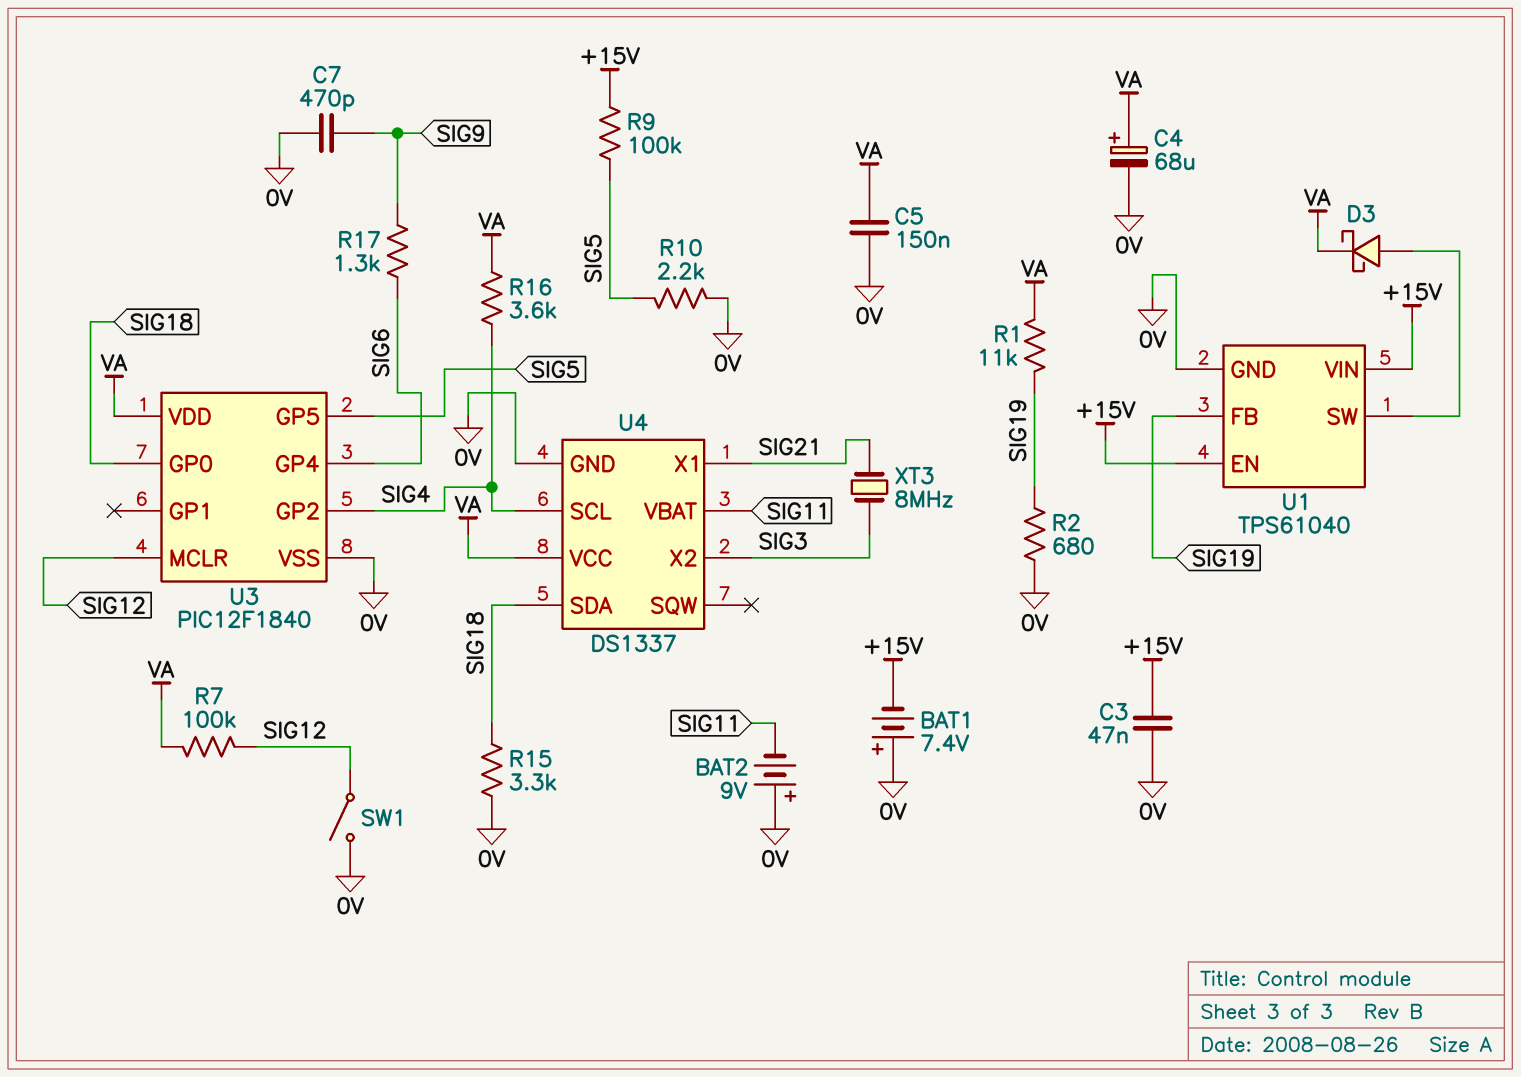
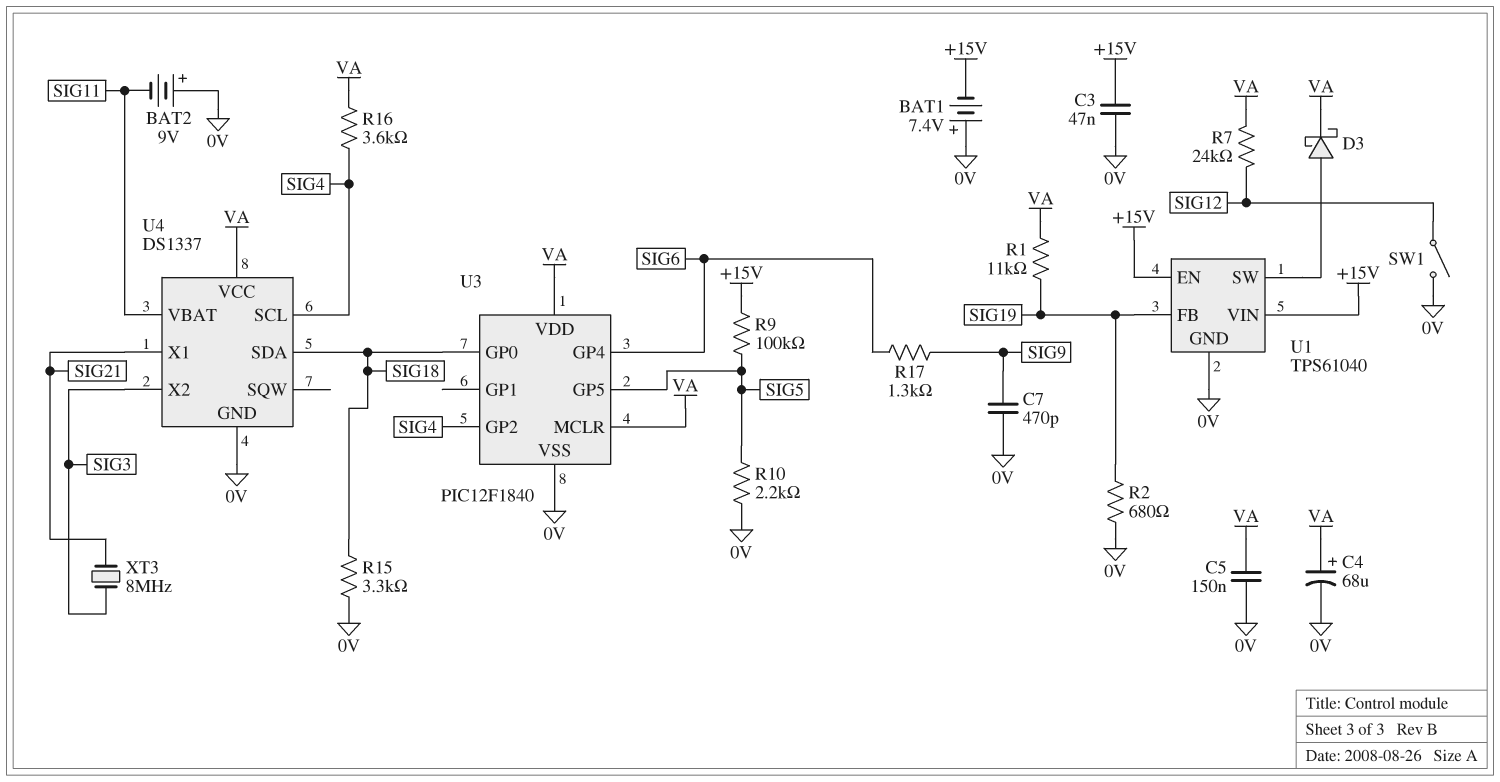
R7: 100k (SIG12, VA) -> 24k (SIG12, VA)
U3 pin MCLR: SIG12 -> VA

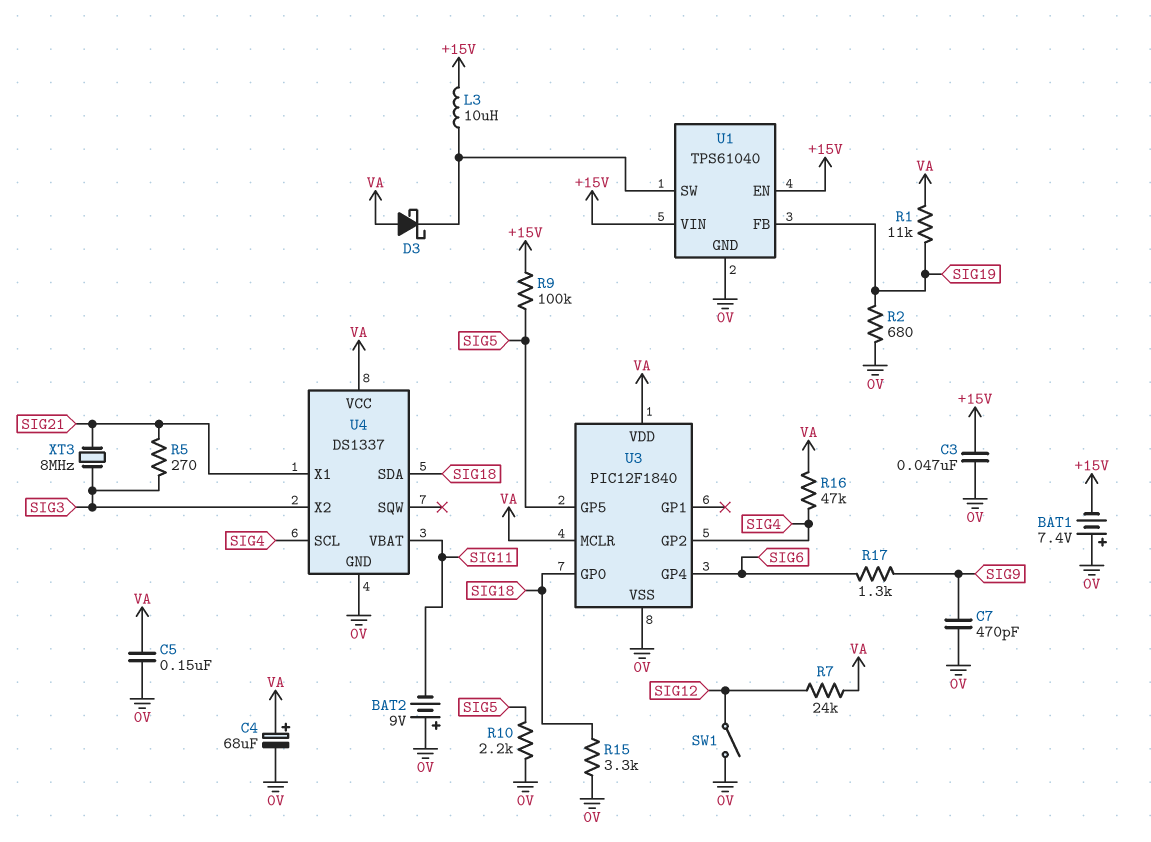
D3: schottky (A U1/SW, K VA) -> schottky (A VA, K U1/SW)
L3: none -> 10uH (+15V, U1/SW)
R5: none -> 270 (SIG3, SIG21)
R16: 3.6k (SIG4, VA) -> 47k (SIG4, VA)

